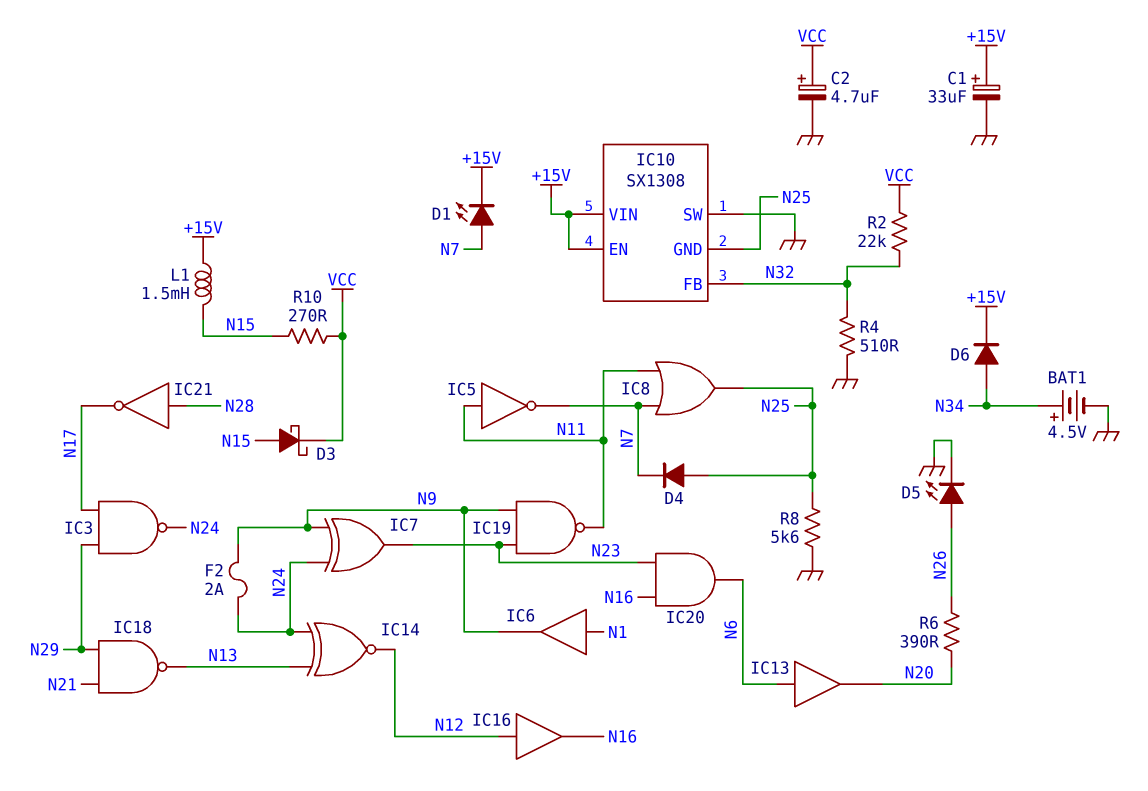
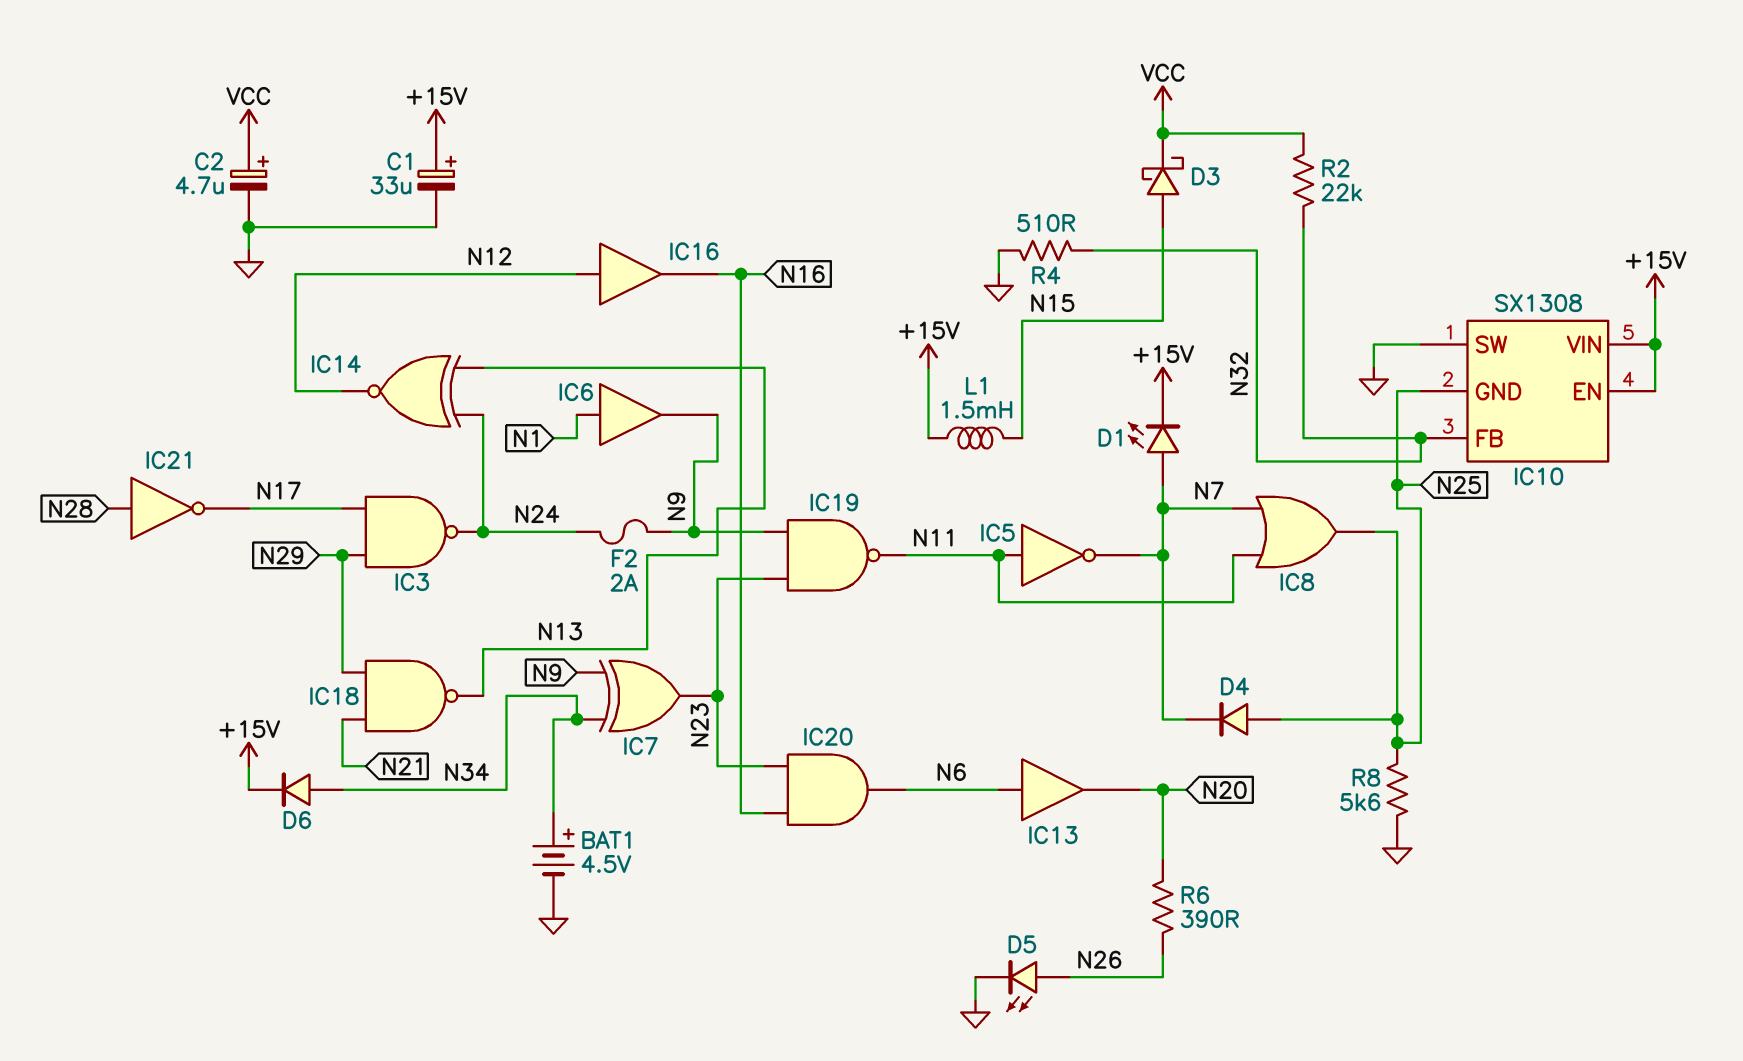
IC7: XOR (in N9, in N24, out N23) -> XOR (in N9, in N34, out N23)
R10: 270 (N15, VCC) -> none

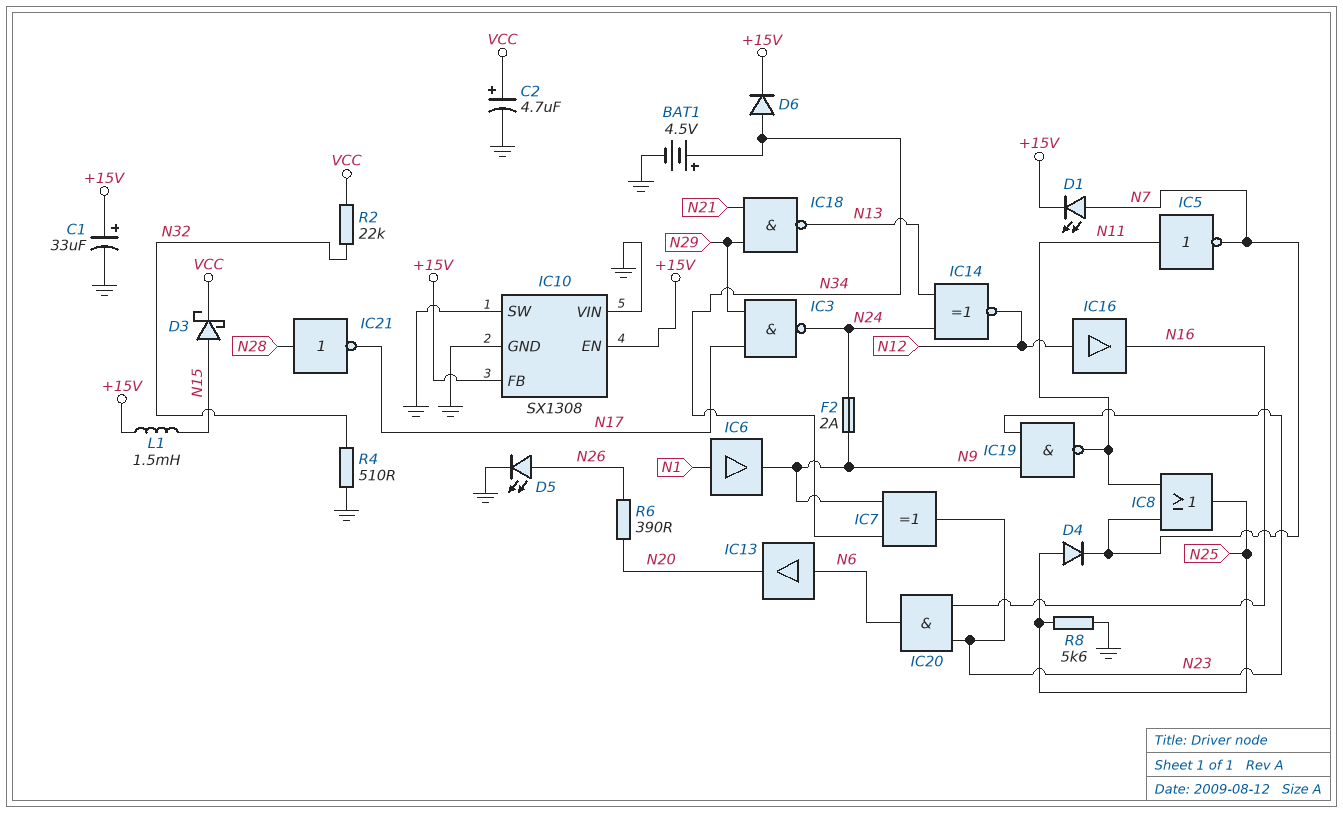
IC10 pin FB: N32 -> +15V
IC10 pin GND: N25 -> GND
IC10 pin VIN: +15V -> GND

